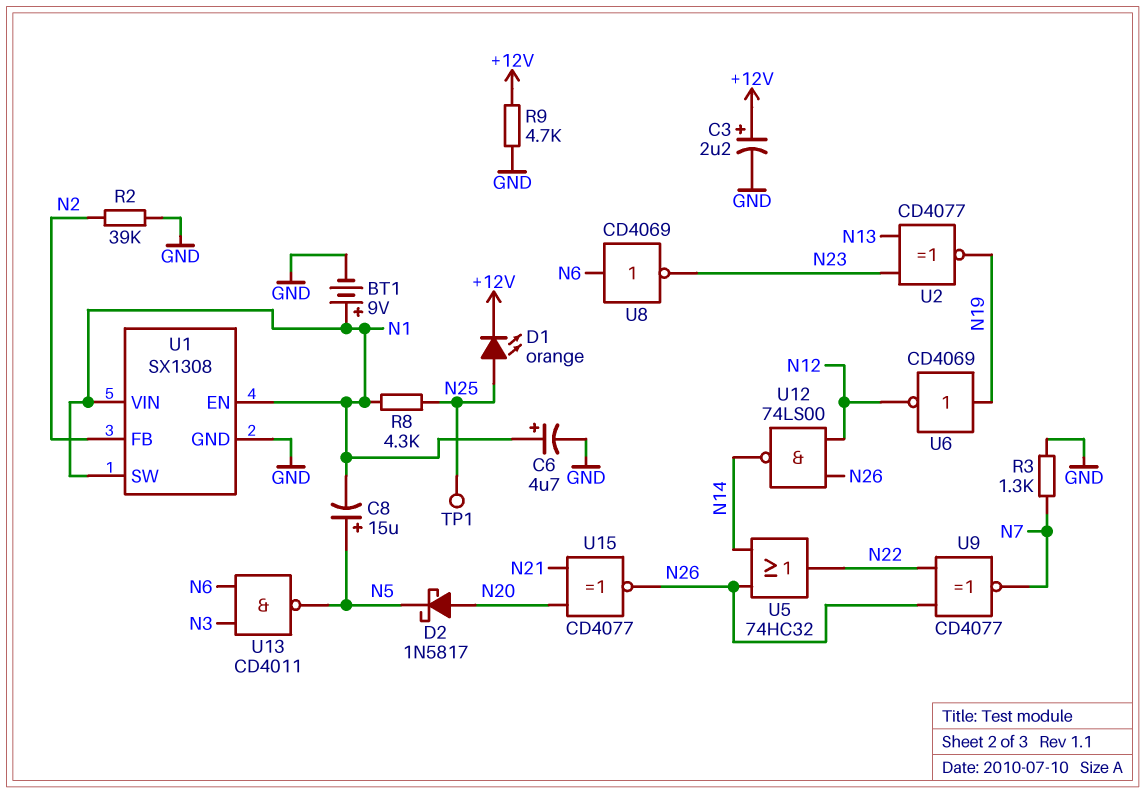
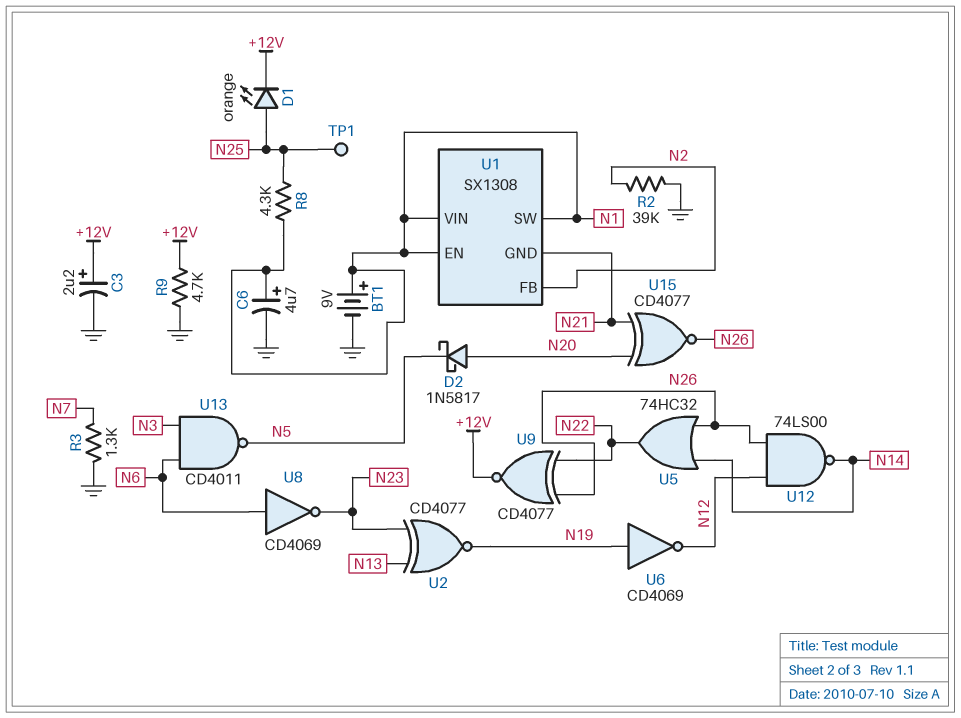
C8: 15uF (plus N5, minus N1) -> none
U1 pin GND: GND -> N21
U9: XNOR CD4077 (in N22, in N26, out N7) -> XNOR CD4077 (in N22, in N26, out +12V)

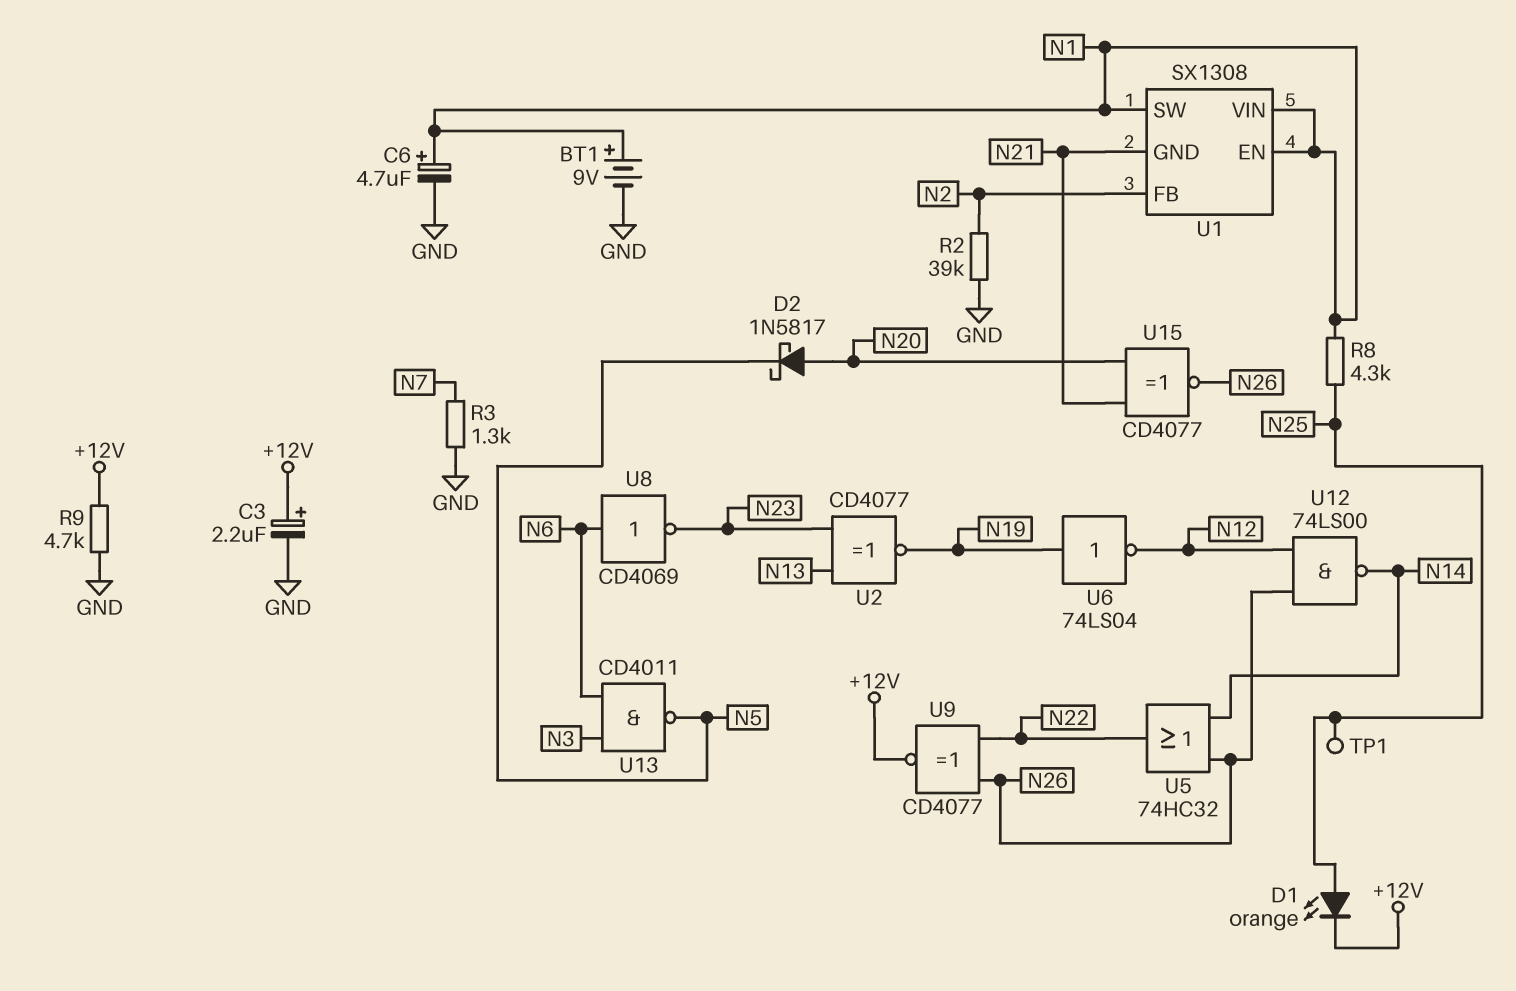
U6: NOT CD4069 (in N19, out N12) -> NOT 74LS04 (in N19, out N12)

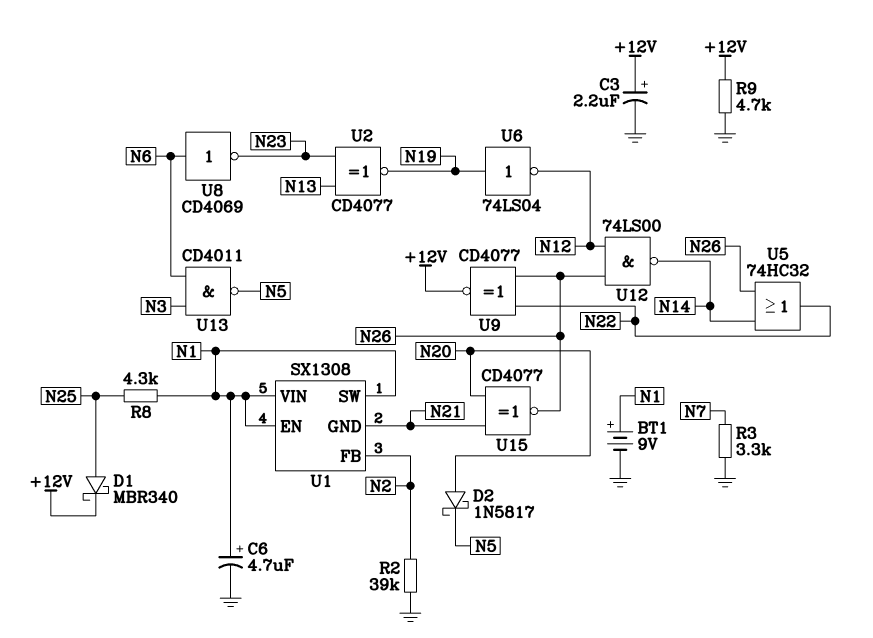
D1: LED orange (A N25, K +12V) -> schottky MBR340 (A N25, K +12V)
R3: 1.3k (GND, N7) -> 3.3k (GND, N7)
TP1: test point (N25) -> none

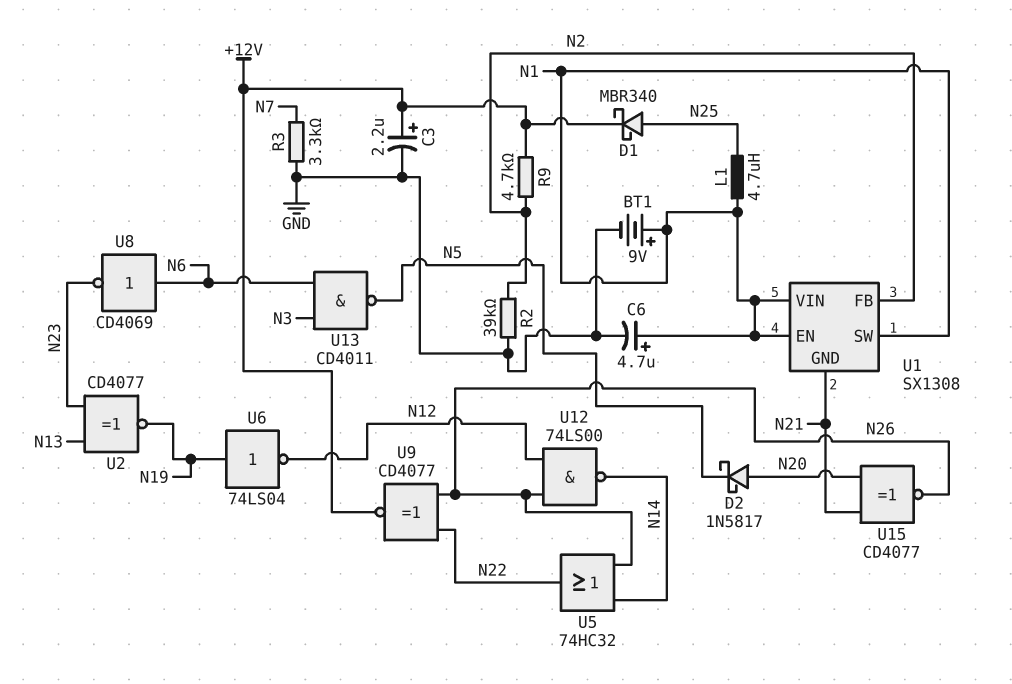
L1: none -> 4.7uH (N1, N25)
R8: 4.3k (N1, N25) -> none
R9: 4.7k (+12V, GND) -> 4.7k (+12V, N2)

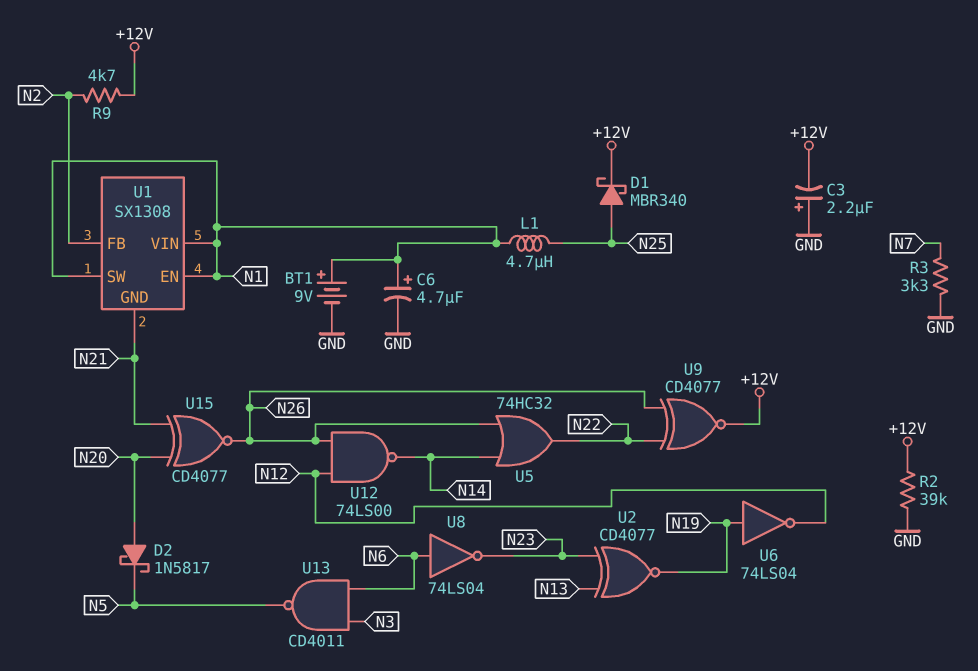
C3: 2.2uF (plus +12V, minus GND) -> 2.2uF (plus GND, minus +12V)
R2: 39k (GND, N2) -> 39k (+12V, GND)
U8: NOT CD4069 (in N6, out N23) -> NOT 74LS04 (in N6, out N23)

